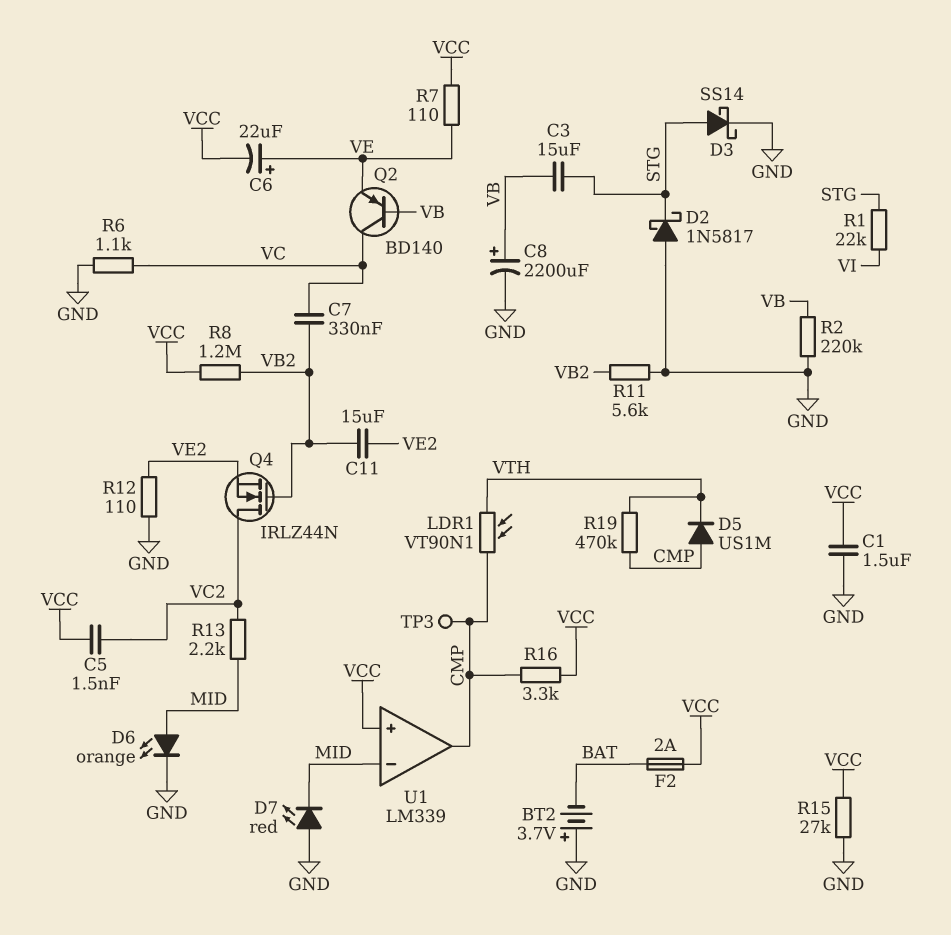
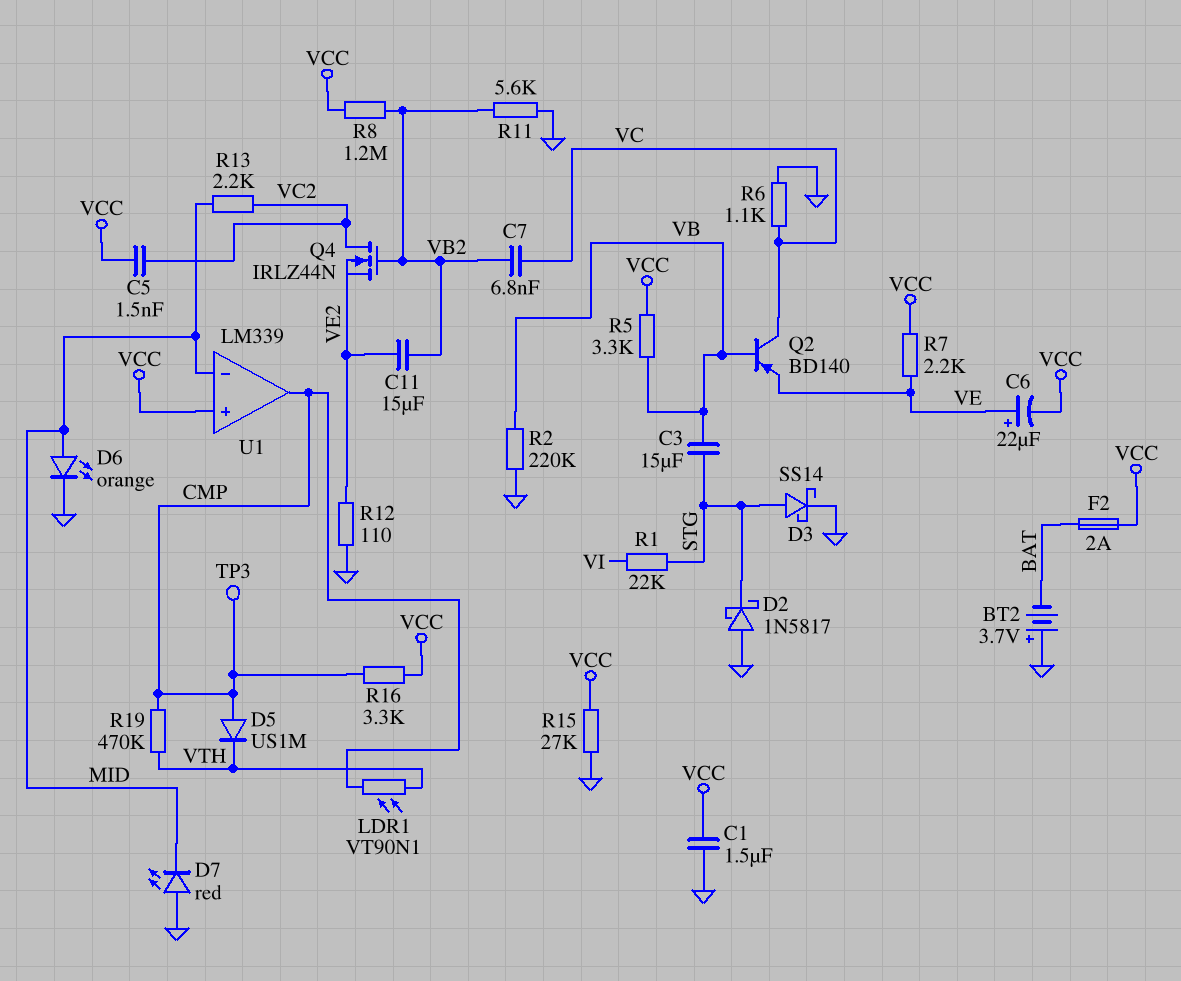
C7: 330nF (VB2, VC) -> 6.8nF (VB2, VC)
C8: 2200uF (plus VB, minus GND) -> none
R5: none -> 3.3k (VB, VCC)
R7: 110 (VCC, VE) -> 2.2k (VCC, VE)

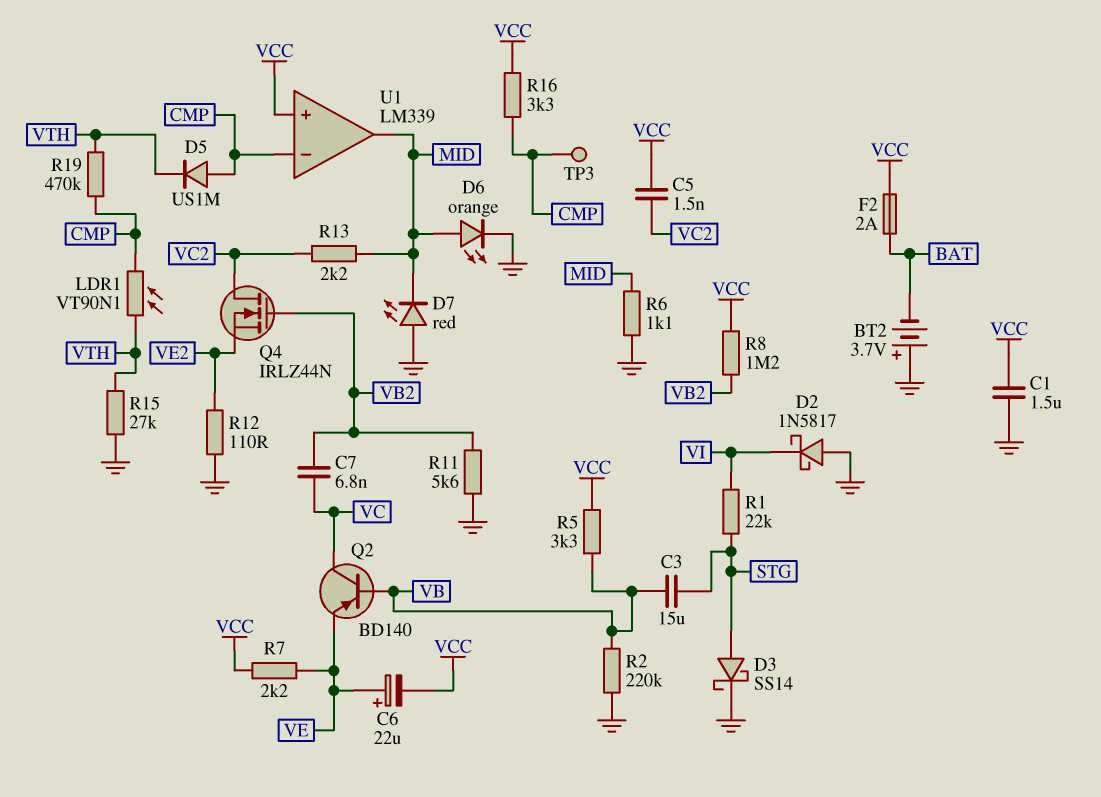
C11: 15uF (VB2, VE2) -> none
D2: schottky 1N5817 (A GND, K STG) -> schottky 1N5817 (A GND, K VI)
R6: 1.1k (GND, VC) -> 1.1k (GND, MID)
R15: 27k (GND, VCC) -> 27k (GND, VTH)
U1 pin in-: MID -> CMP
U1 pin out: CMP -> MID

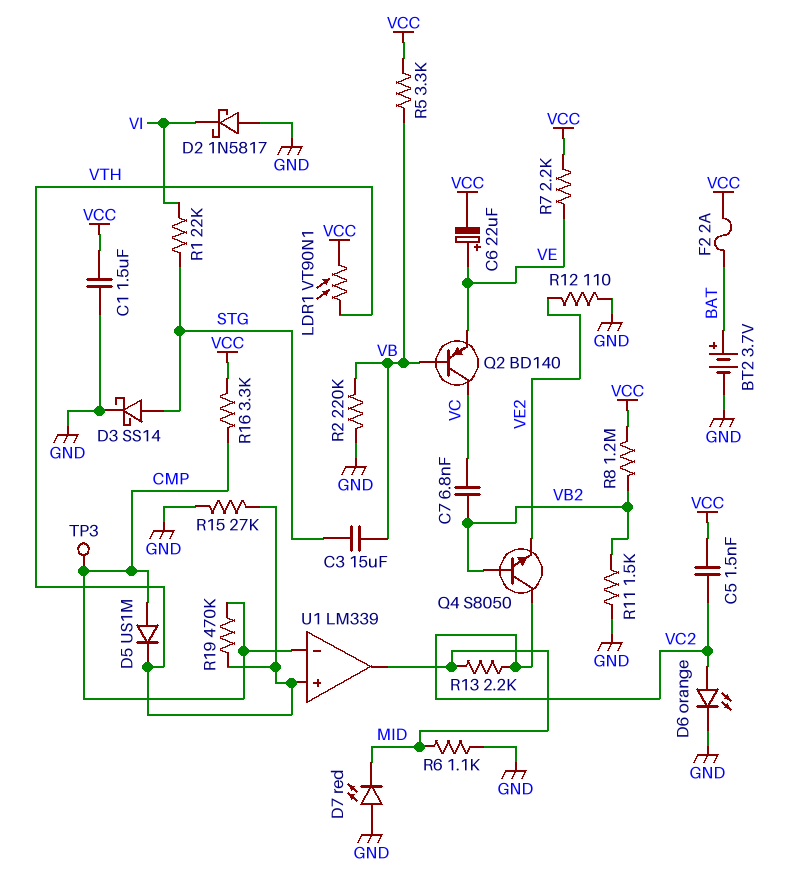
BT2: 3.7V (plus GND, minus BAT) -> 3.7V (plus BAT, minus GND)
D6: LED orange (A MID, K GND) -> LED orange (A VC2, K GND)
LDR1: VT90N1 (CMP, VTH) -> VT90N1 (VCC, VTH)
Q4: NMOS IRLZ44N (G VB2, D VC2, S VE2) -> NPN S8050 (B VB2, C VC2, E VE2)
R11: 5.6k (GND, VB2) -> 1.5k (GND, VB2)
U1 pin in+: VCC -> VTH

